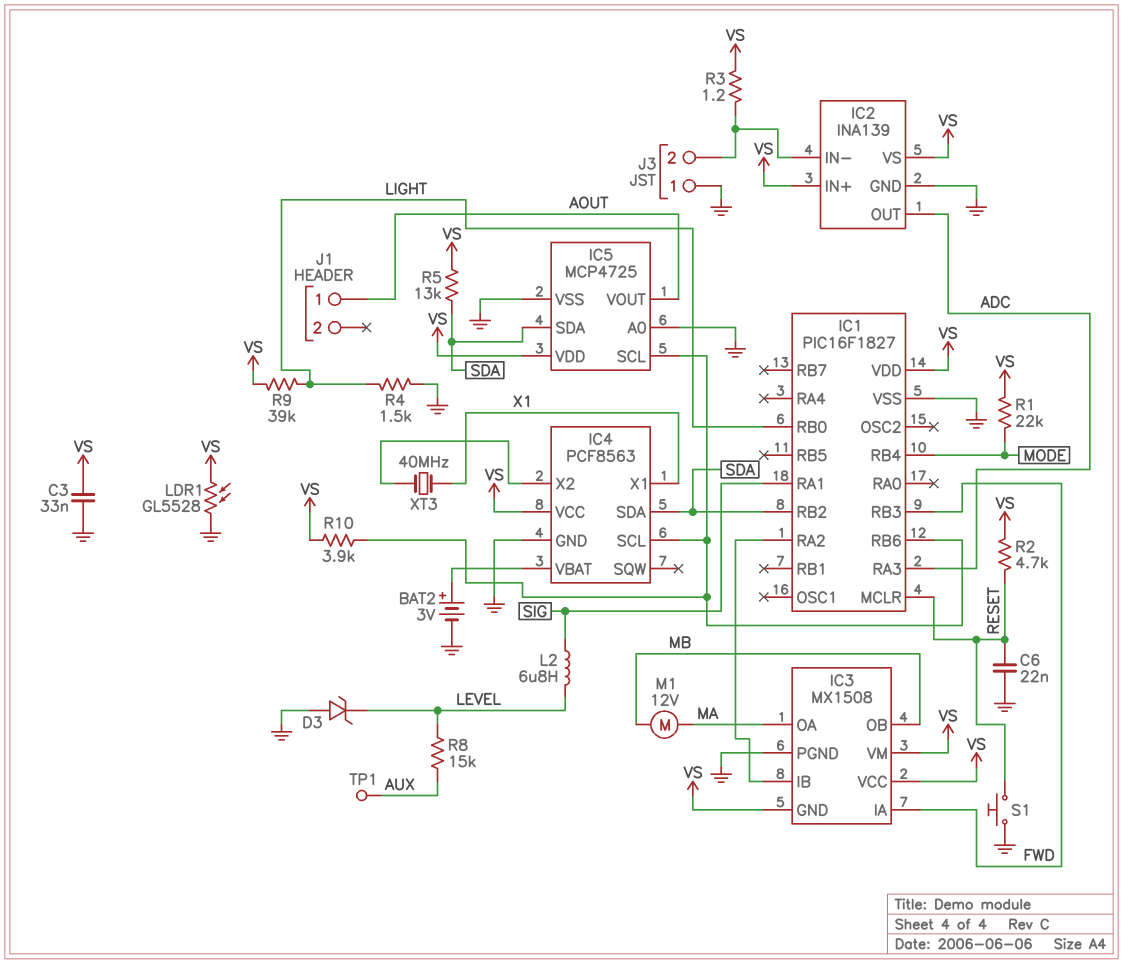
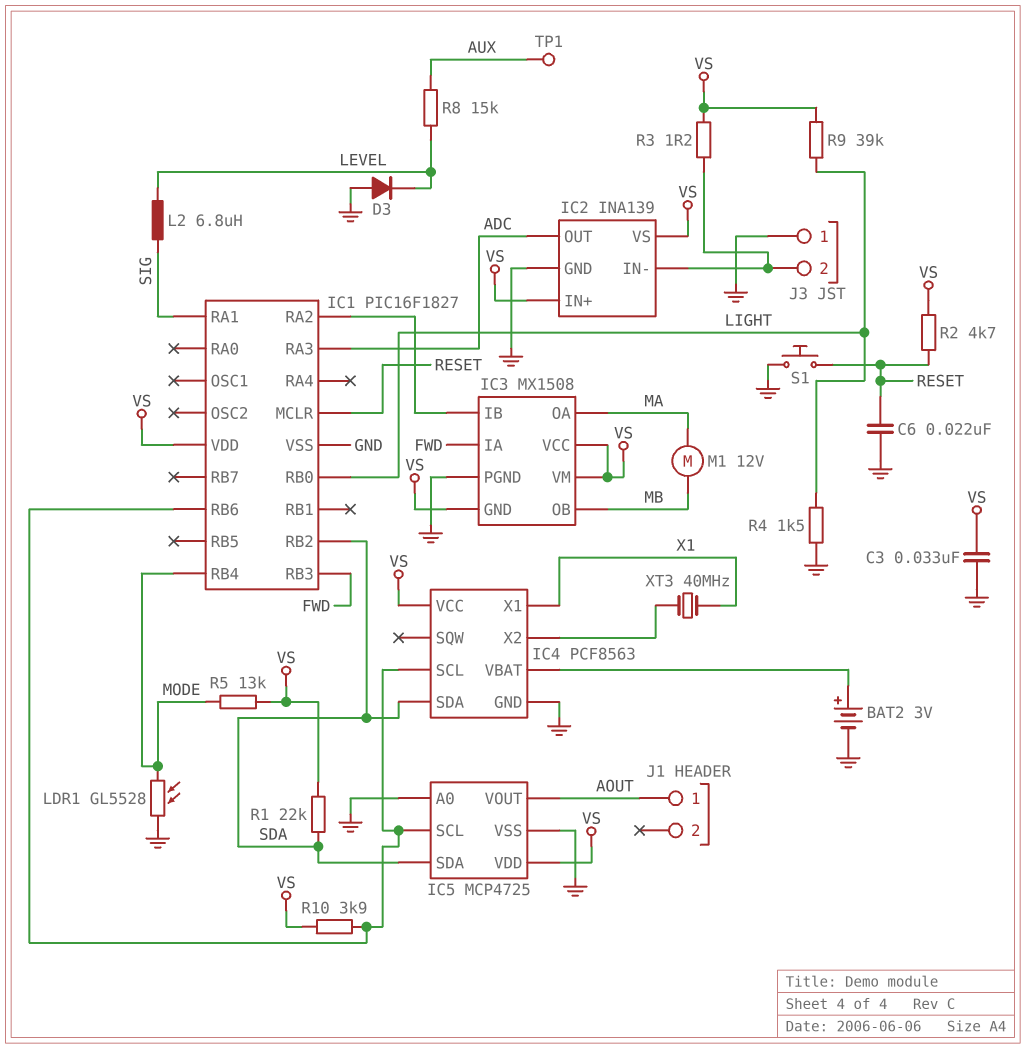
D3: zener (A GND, K LEVEL) -> diode (A GND, K LEVEL)
LDR1: GL5528 (GND, VS) -> GL5528 (GND, MODE)
R1: 22k (MODE, VS) -> 22k (SDA, VS)
R5: 13k (SDA, VS) -> 13k (MODE, VS)

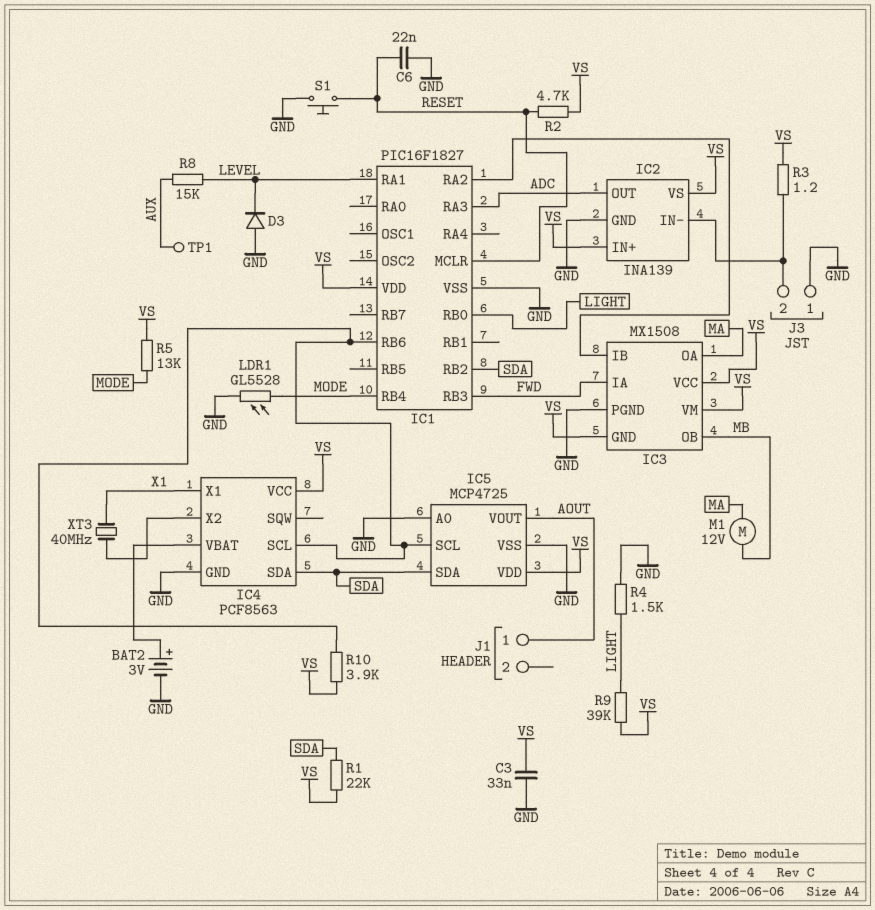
IC1 pin RA1: SIG -> LEVEL
L2: 6.8uH (LEVEL, SIG) -> none

